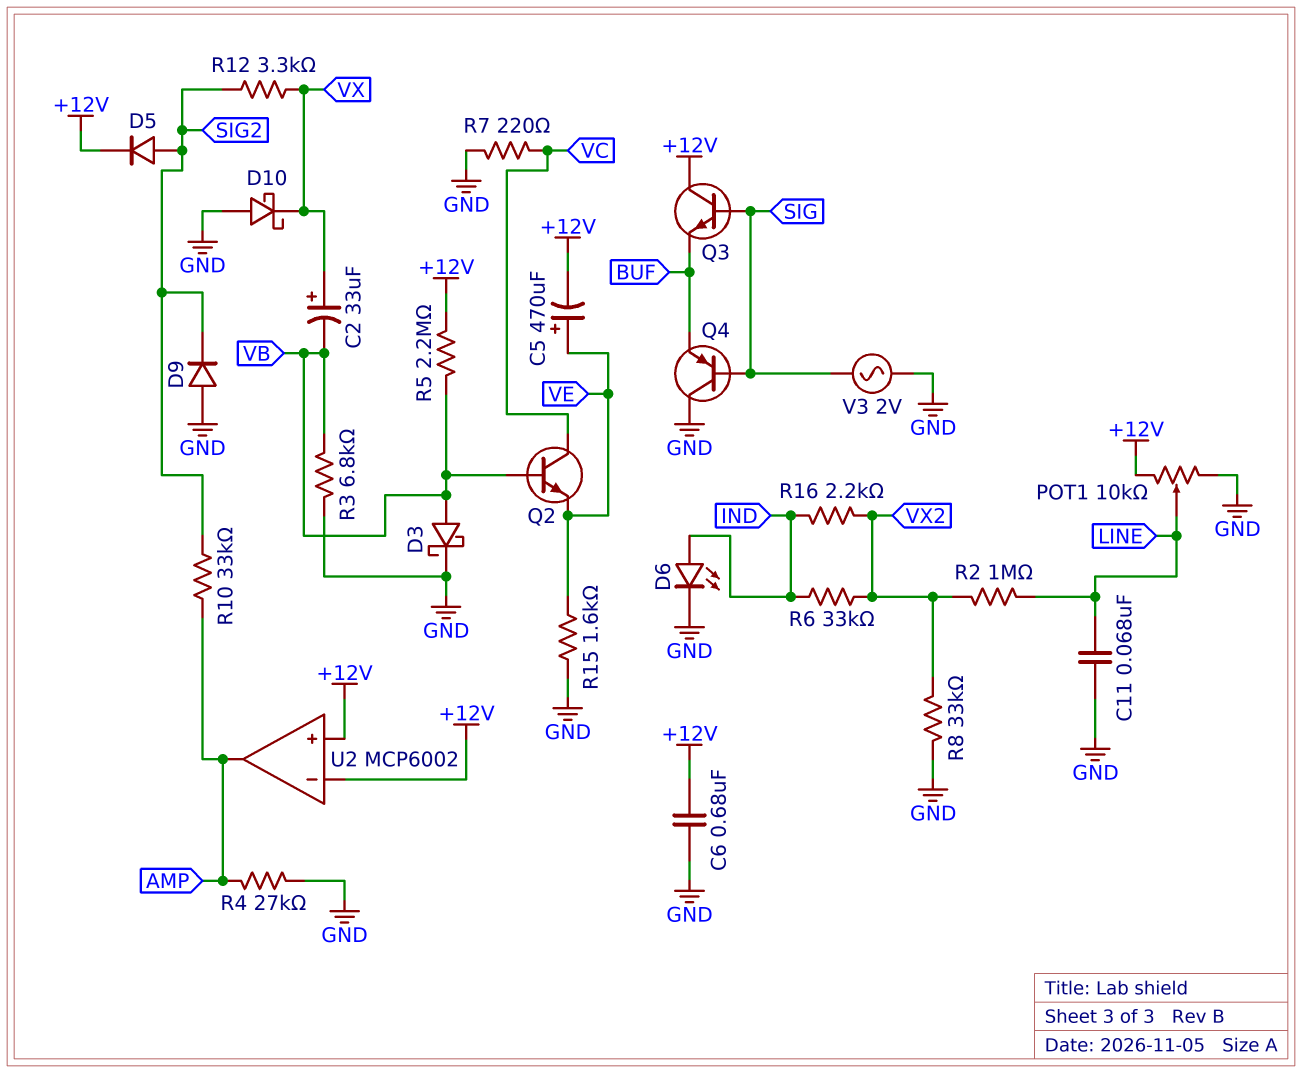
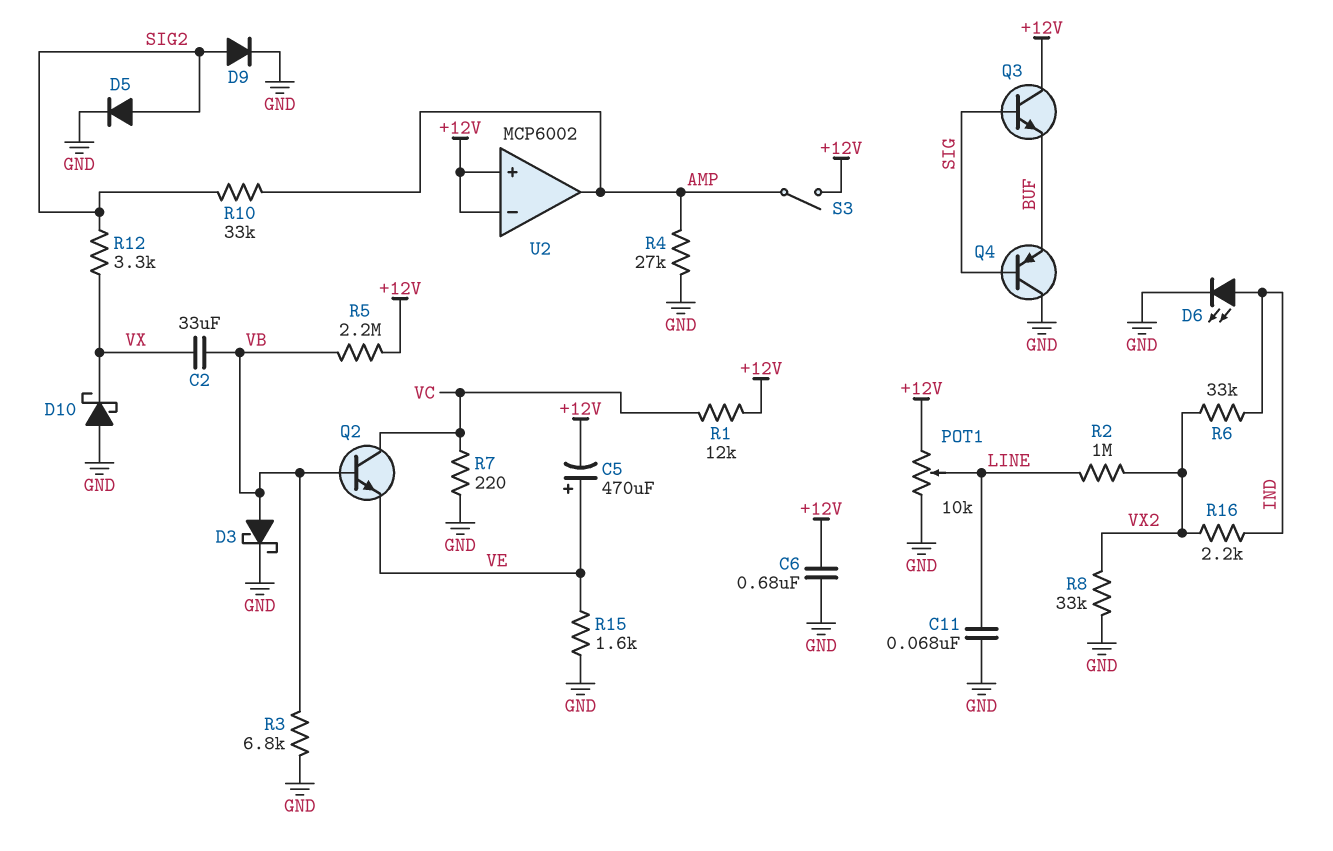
C2: 33uF (plus VX, minus VB) -> 33uF (VB, VX)
D5: diode (A SIG2, K +12V) -> diode (A SIG2, K GND)
D9: diode (A GND, K SIG2) -> diode (A SIG2, K GND)
R1: none -> 12k (+12V, VC)
S3: none -> switch (+12V, AMP)
V3: AC 2V (GND, SIG) -> none

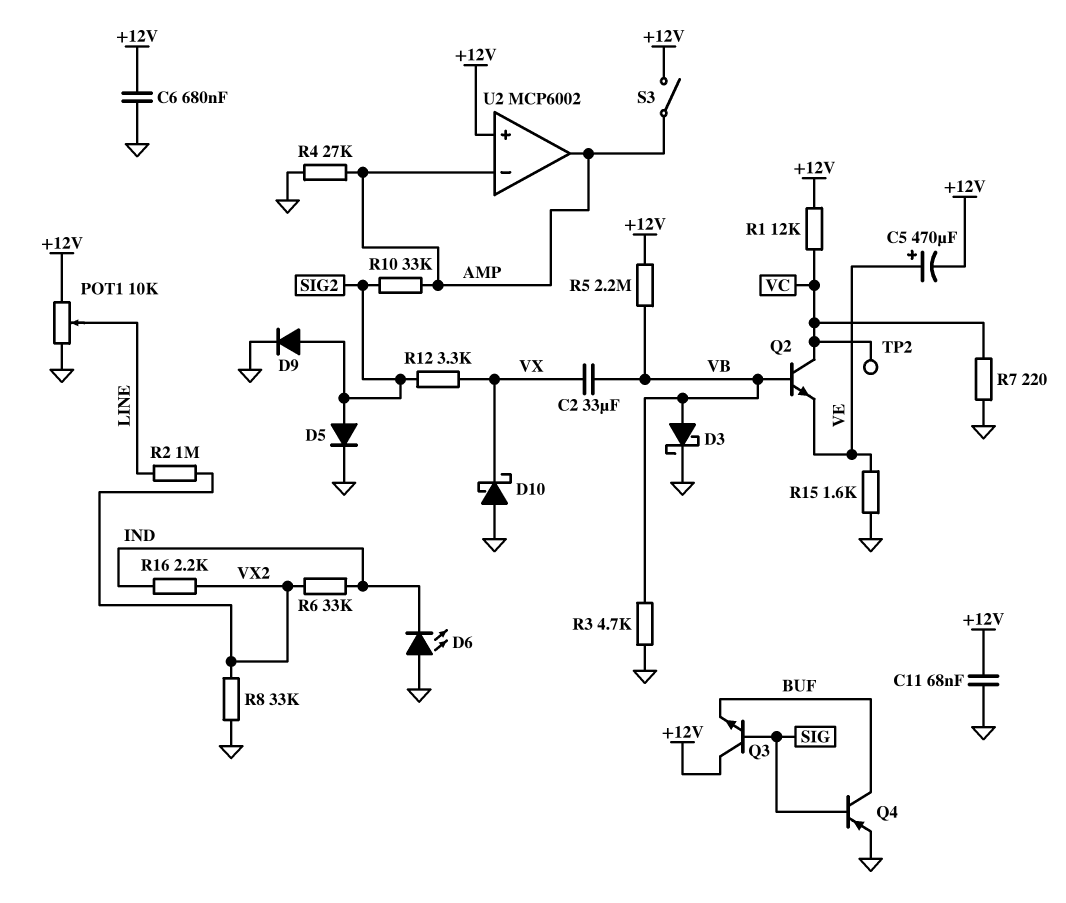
C11: 68nF (GND, LINE) -> 68nF (+12V, GND)
D6: LED (A IND, K GND) -> LED (A GND, K IND)
Q4: PNP (B SIG, C GND, E BUF) -> PNP (B SIG, C BUF, E GND)
R3: 6.8k (GND, VB) -> 4.7k (GND, VB)
TP2: none -> test point (VC)
U2 pin in-: +12V -> AMP

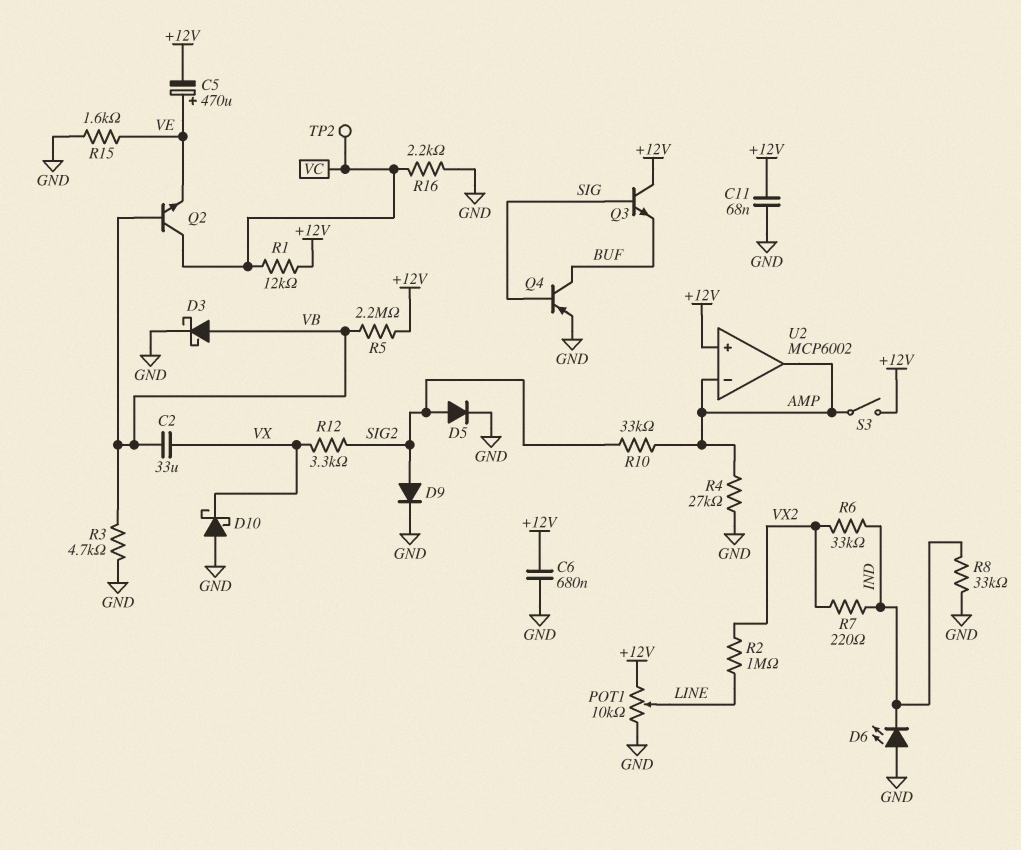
R7: 220 (GND, VC) -> 220 (IND, VX2)
R8: 33k (GND, VX2) -> 33k (GND, IND)
R16: 2.2k (IND, VX2) -> 2.2k (GND, VC)

